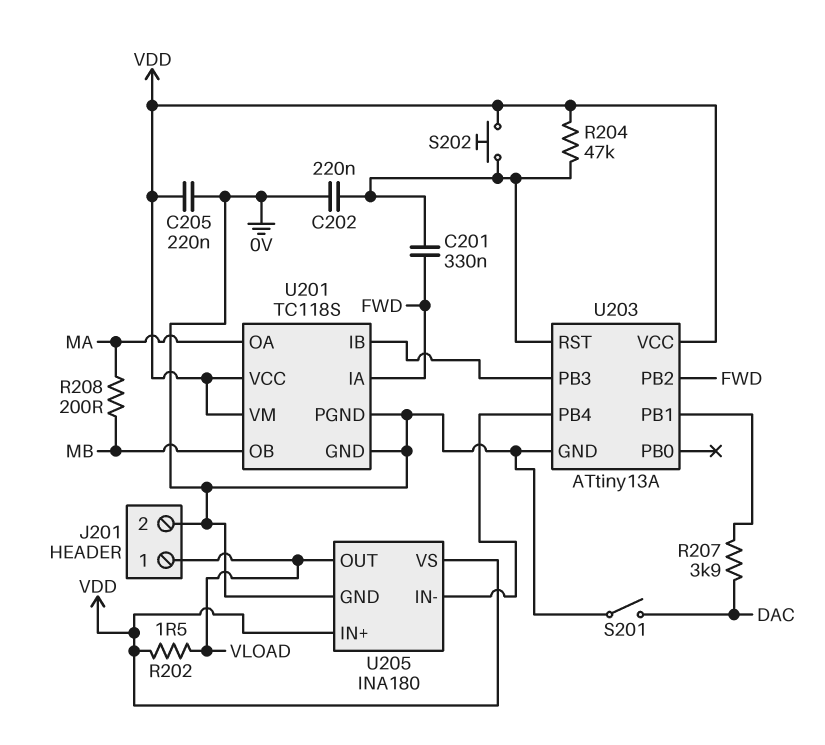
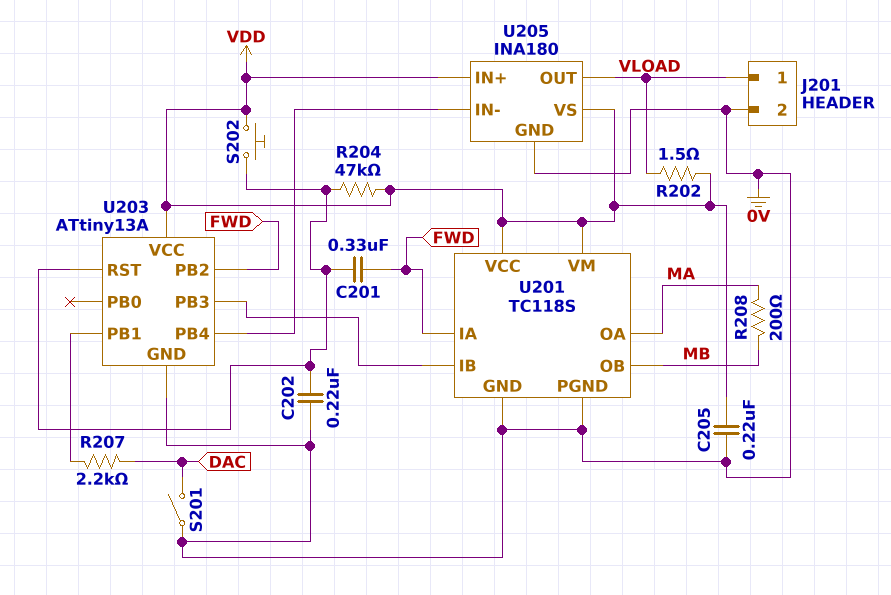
R207: 3.9k (DAC, U203/PB1) -> 2.2k (DAC, U203/PB1)

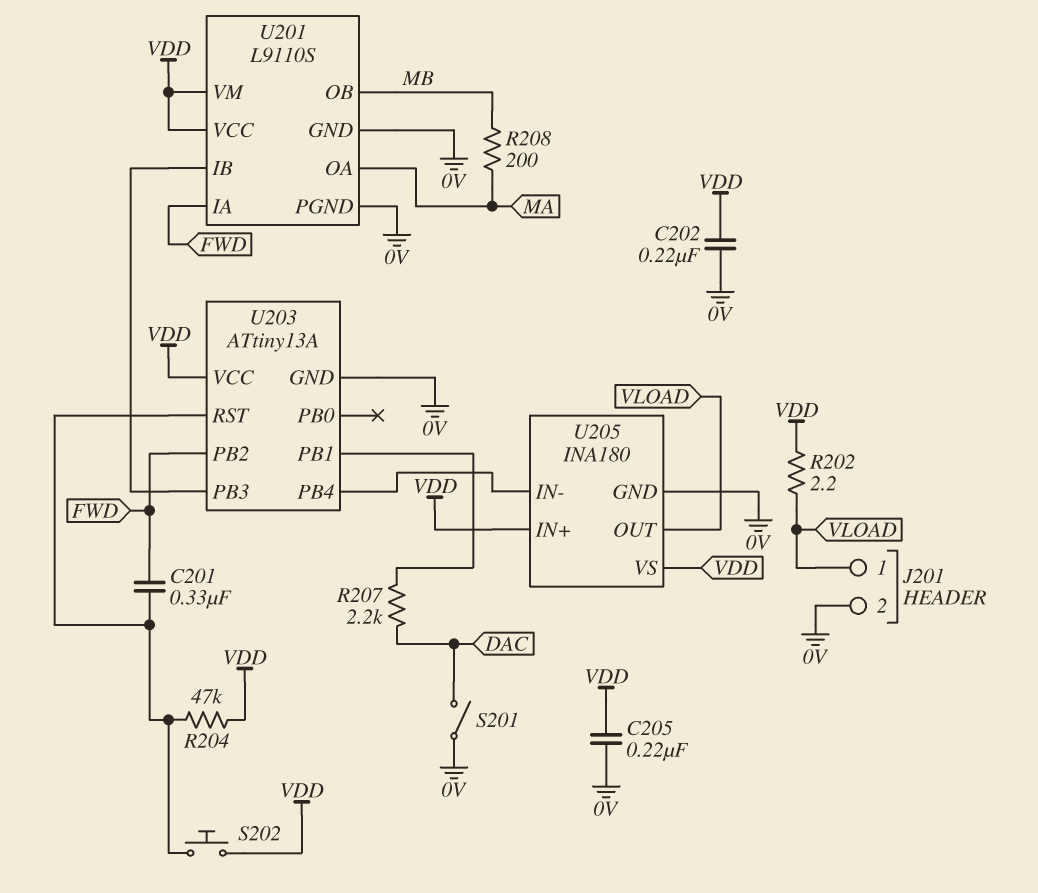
C202: 220nF (0V, U203/RST) -> 220nF (0V, VDD)
R202: 1.5 (VDD, VLOAD) -> 2.2 (VDD, VLOAD)
U201: TC118S -> L9110S

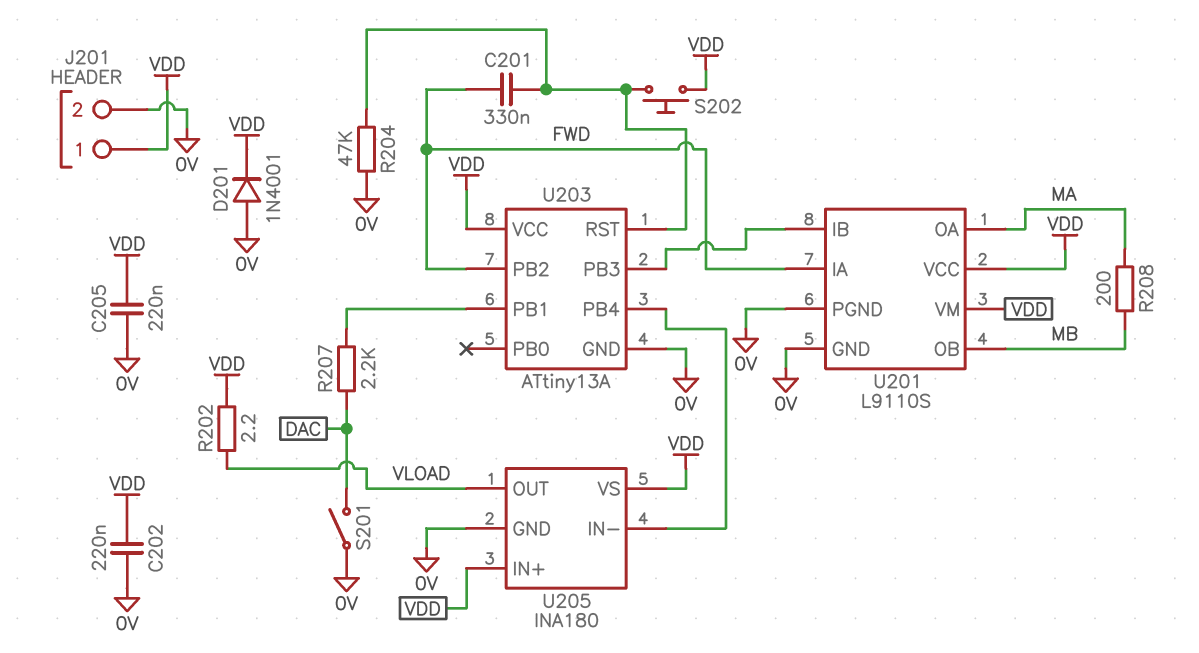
D201: none -> diode 1N4001 (A 0V, K VDD)
J201 pin 1: VLOAD -> VDD
R204: 47k (U203/RST, VDD) -> 47k (0V, U203/RST)

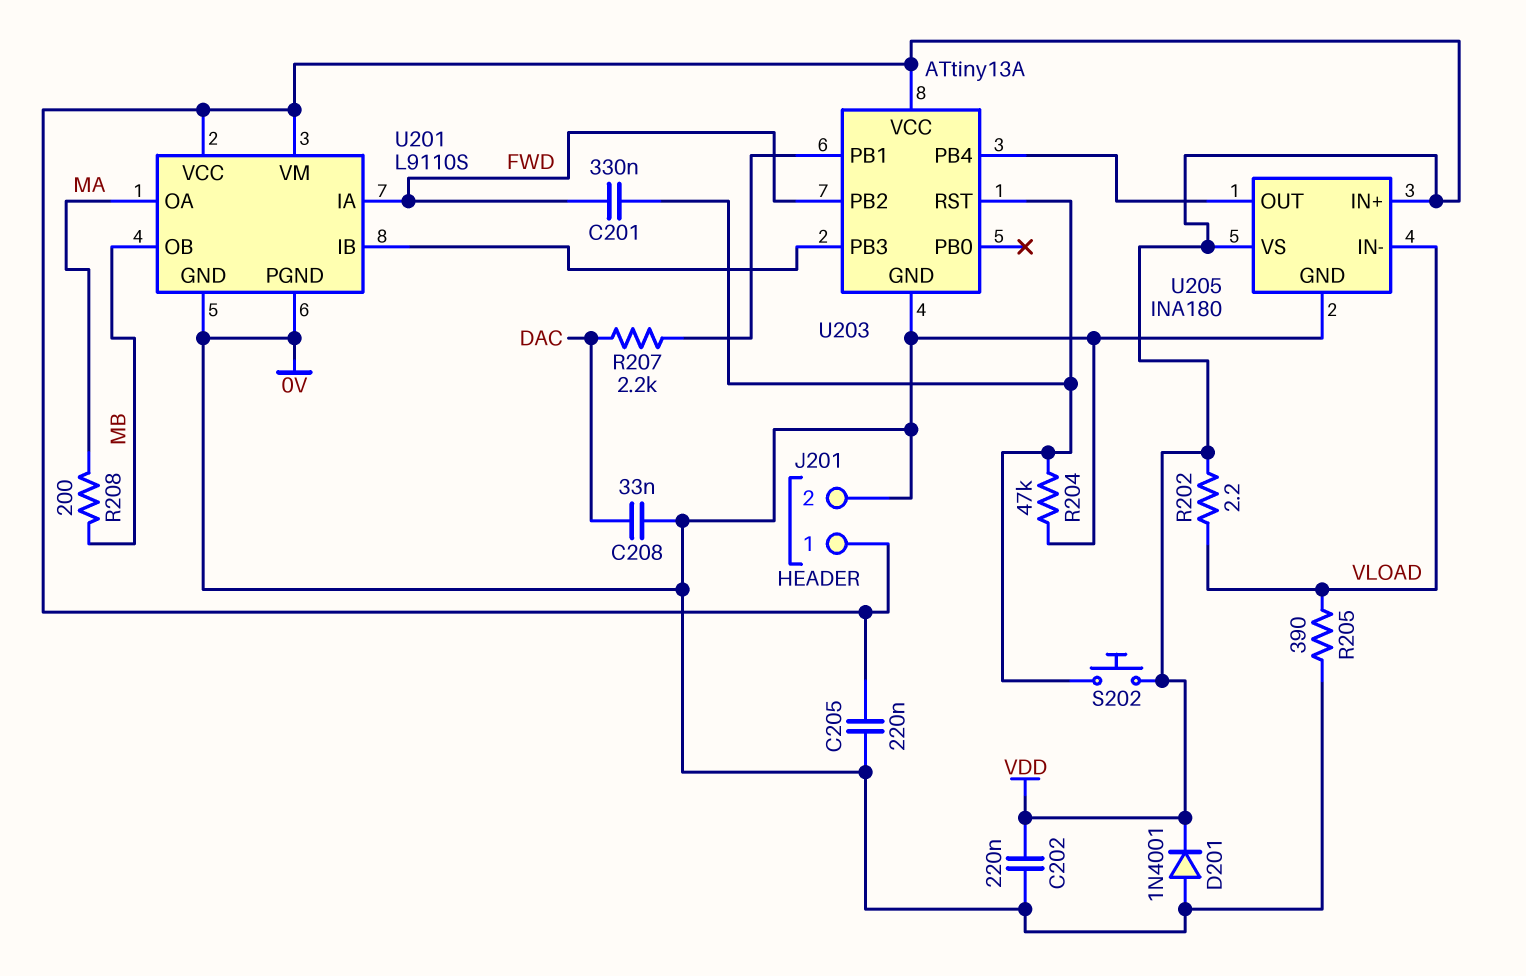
C208: none -> 33nF (0V, DAC)
R205: none -> 390 (0V, VLOAD)
S201: switch (0V, DAC) -> none
U205 pin IN-: U203/PB4 -> VLOAD
U205 pin OUT: VLOAD -> U203/PB4

